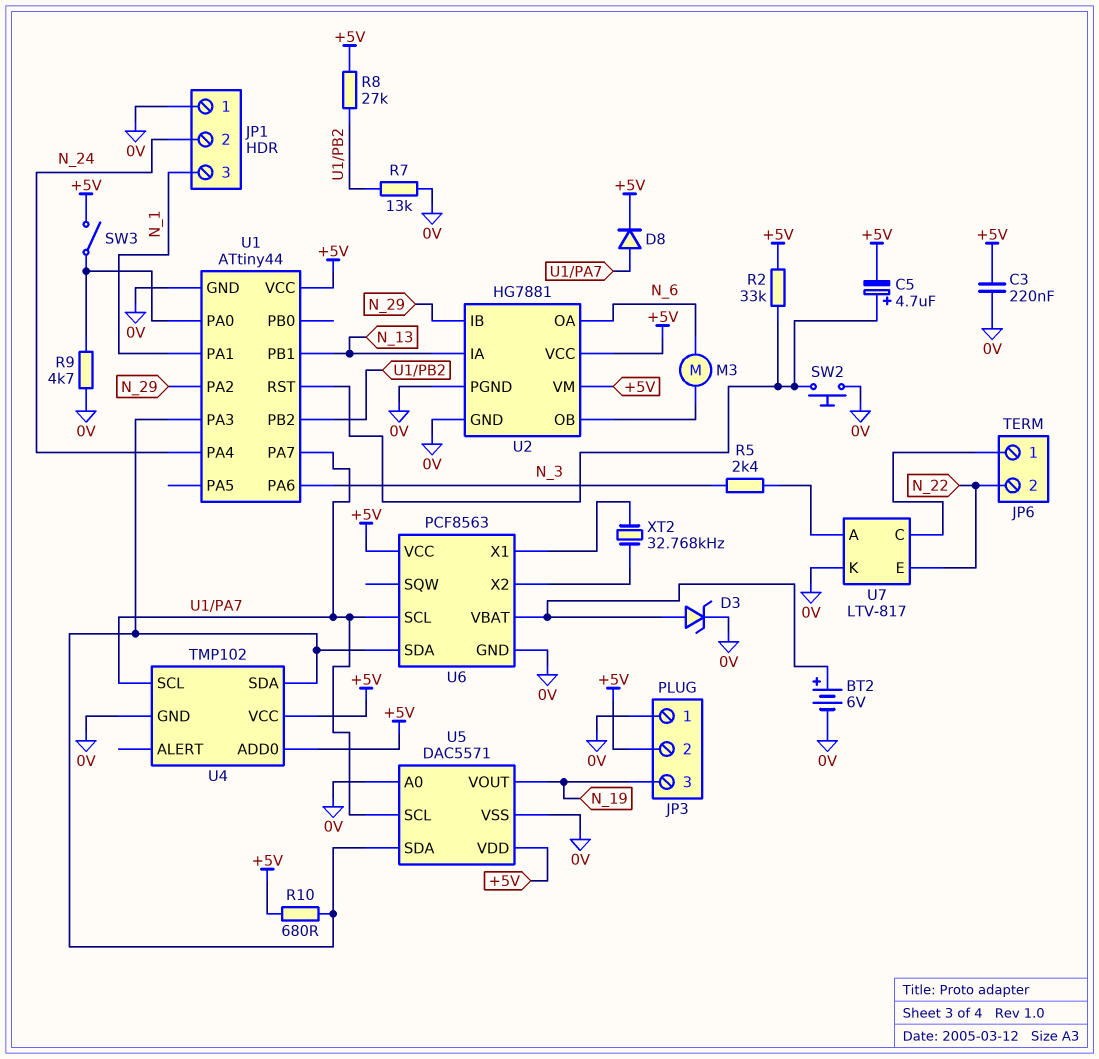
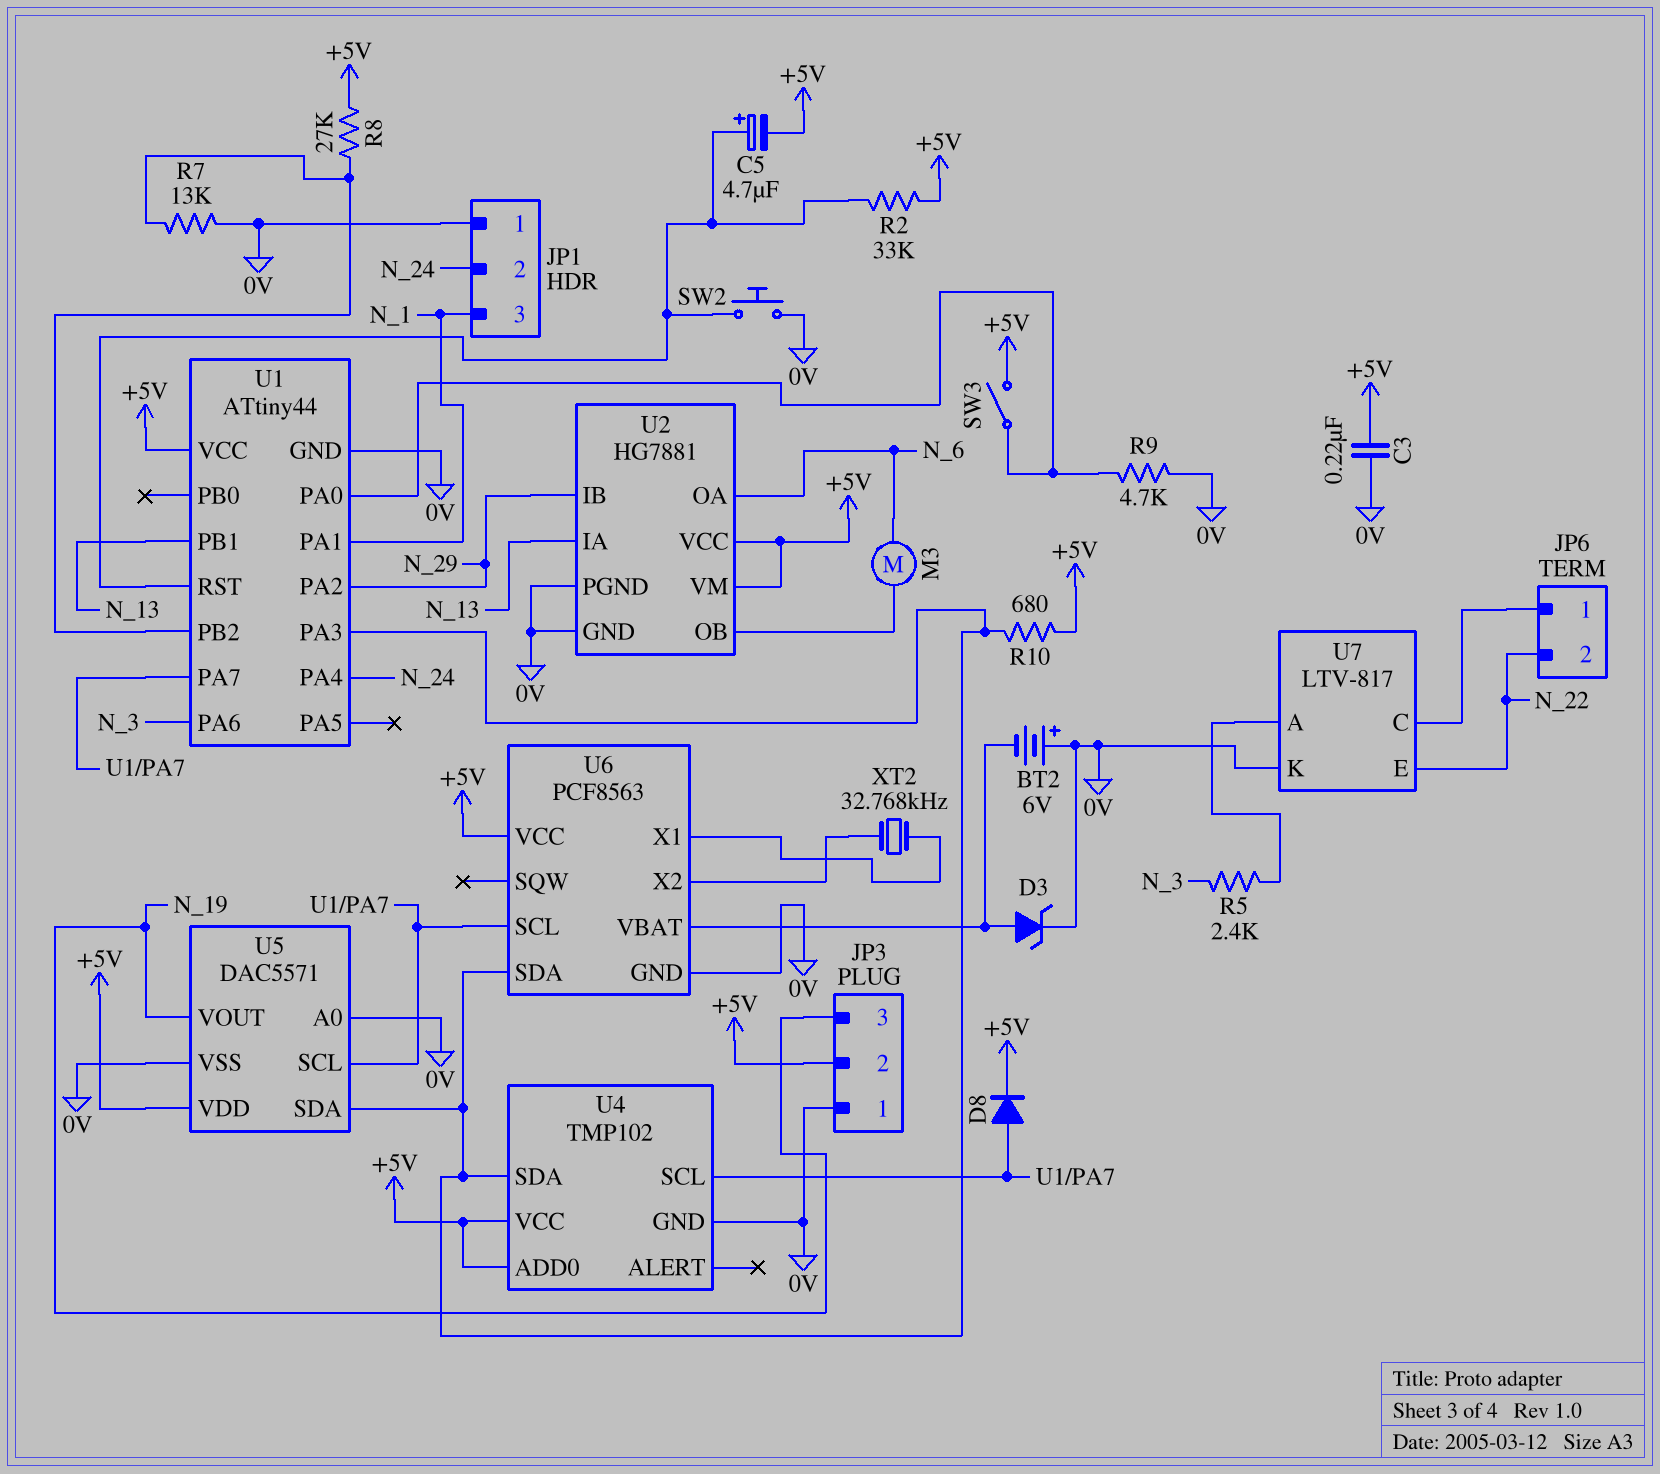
BT2: 6V (plus U6/VBAT, minus 0V) -> 6V (plus 0V, minus U6/VBAT)

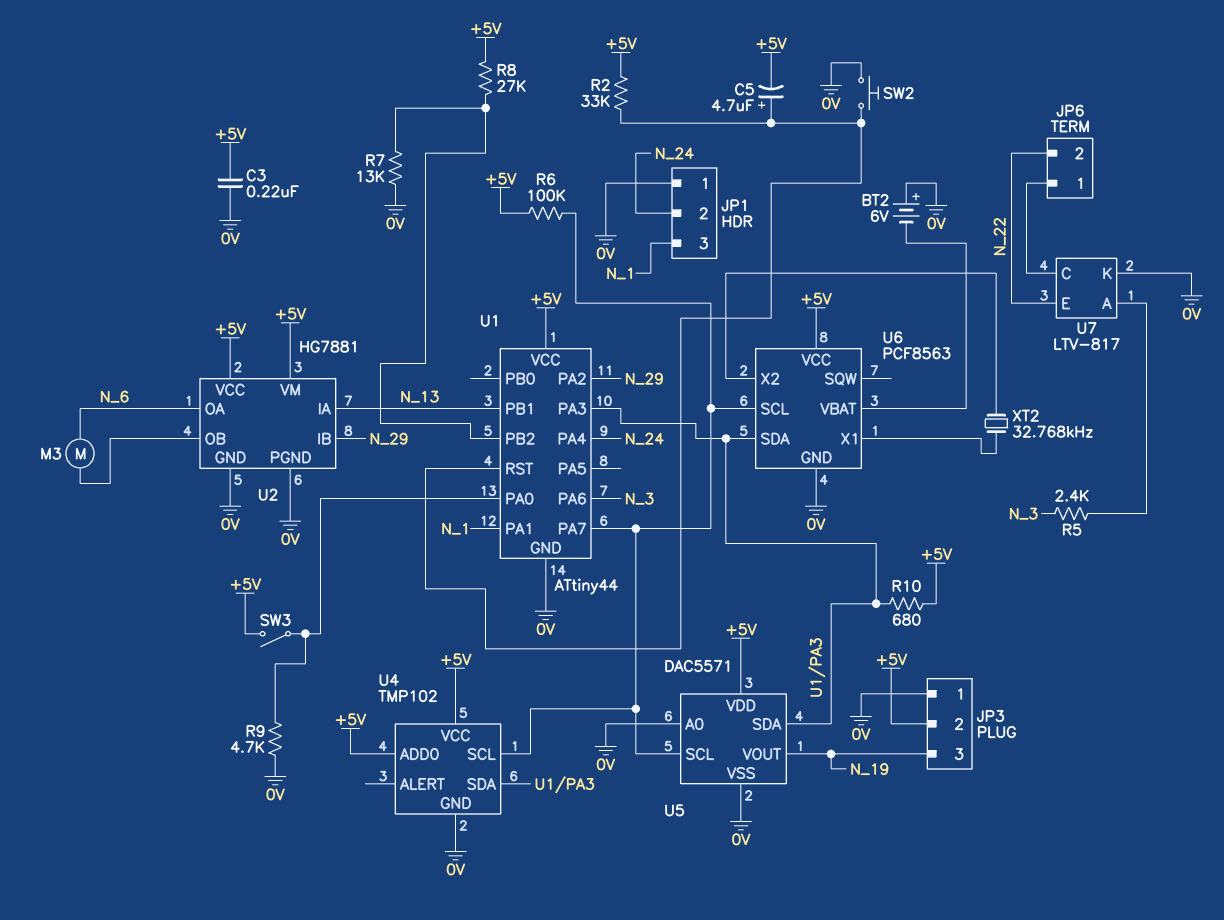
D3: zener (A U6/VBAT, K 0V) -> none
D8: diode (A U1/PA7, K +5V) -> none
R6: none -> 100k (+5V, U1/PA7)

